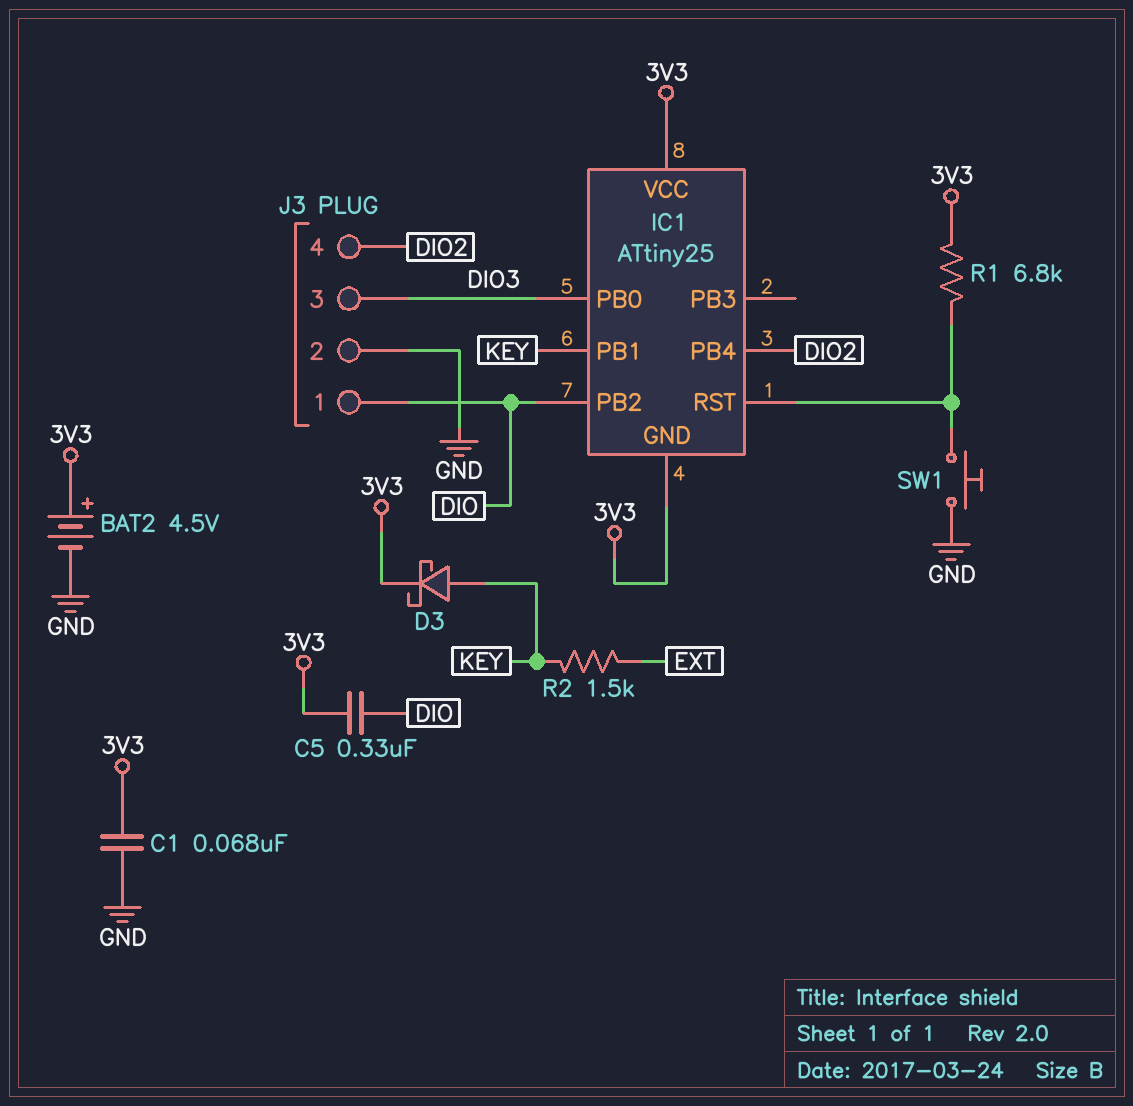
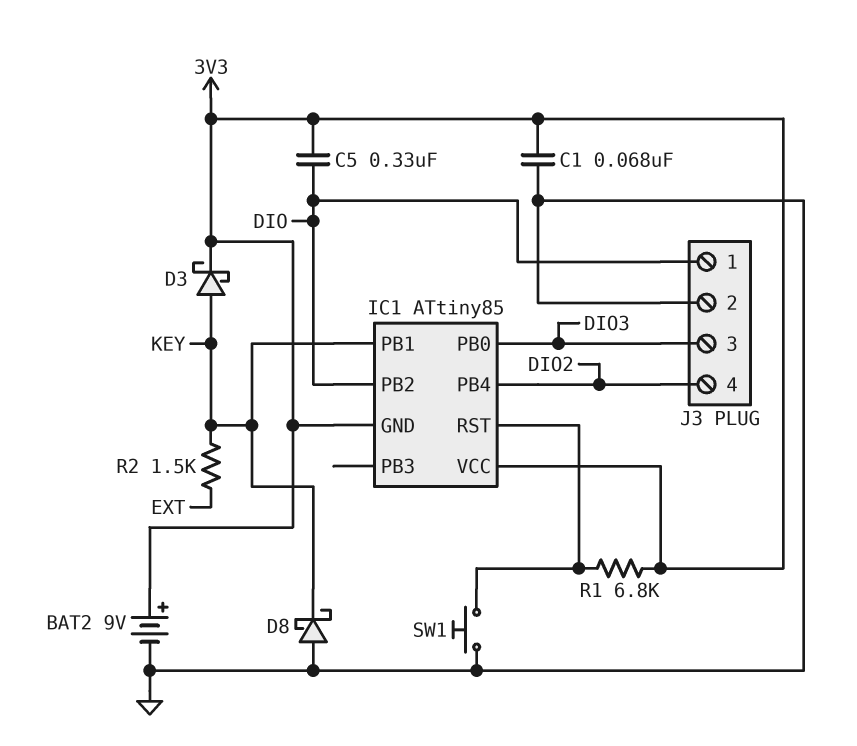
BAT2: 4.5V (plus 3V3, minus GND) -> 9V (plus 3V3, minus GND)
D8: none -> schottky (A GND, K KEY)
IC1: ATtiny25 -> ATtiny85

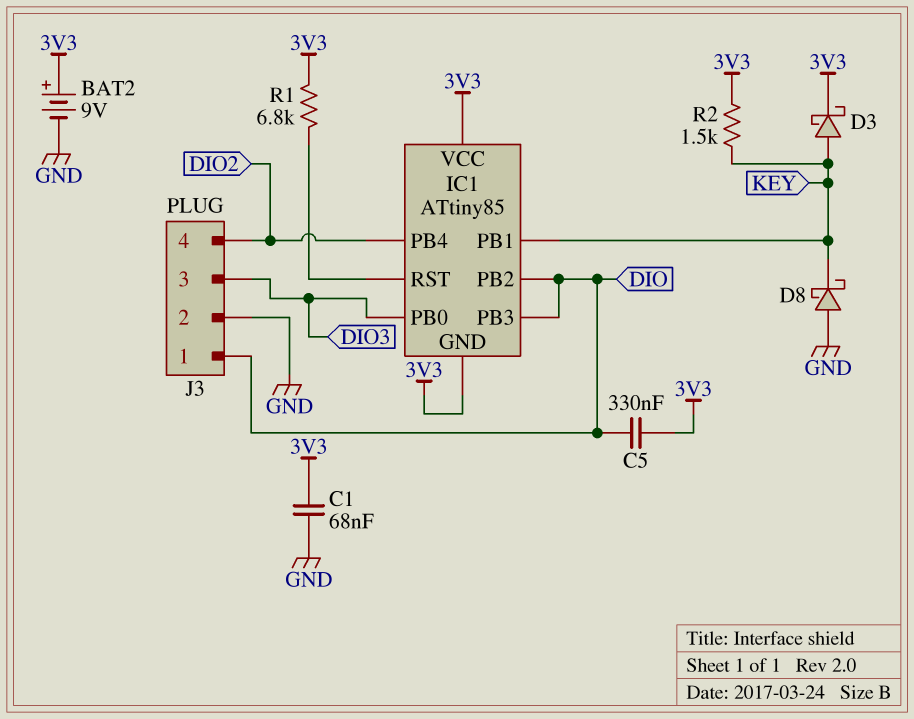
IC1 pin PB3: none -> DIO
R2: 1.5k (EXT, KEY) -> 1.5k (3V3, KEY)
SW1: button (GND, IC1/RST) -> none

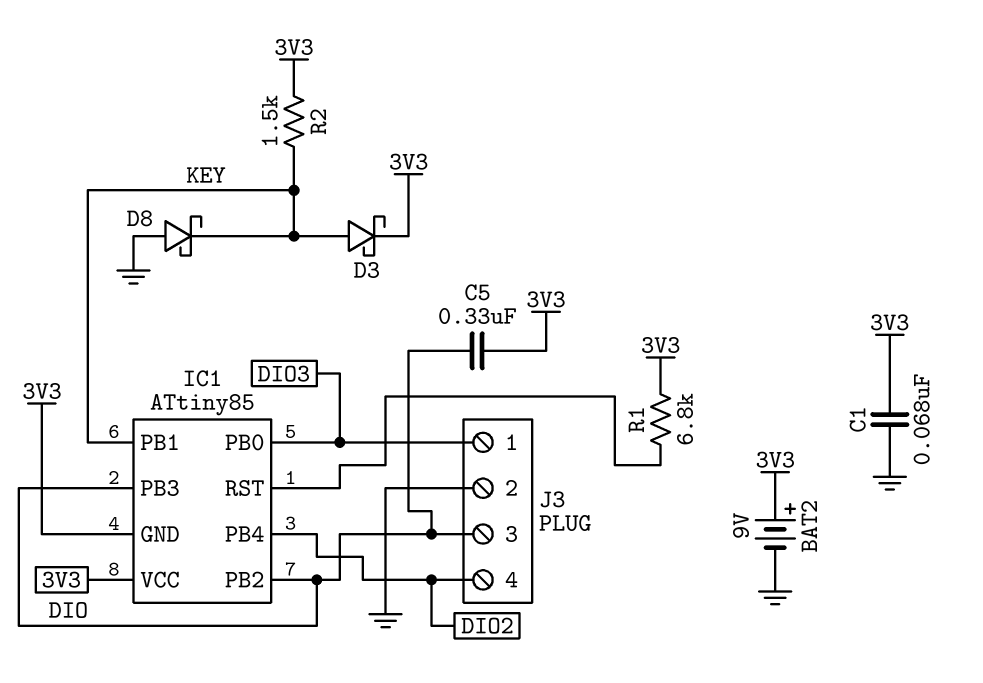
J3 pin 1: DIO -> DIO3
J3 pin 3: DIO3 -> DIO

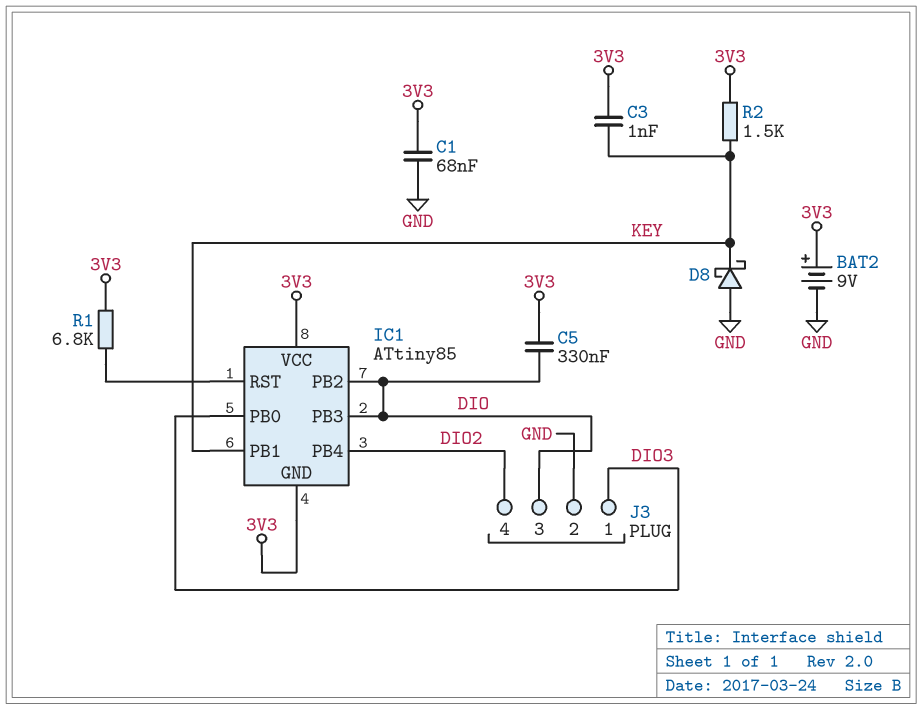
C3: none -> 1nF (3V3, KEY)
D3: schottky (A KEY, K 3V3) -> none

